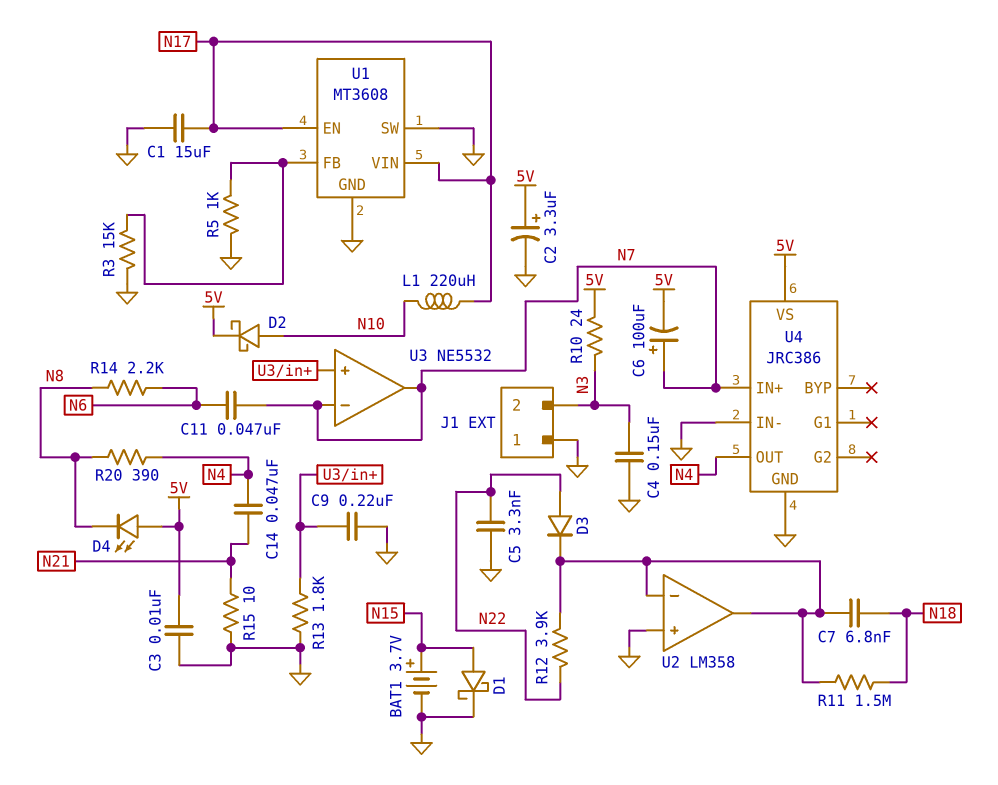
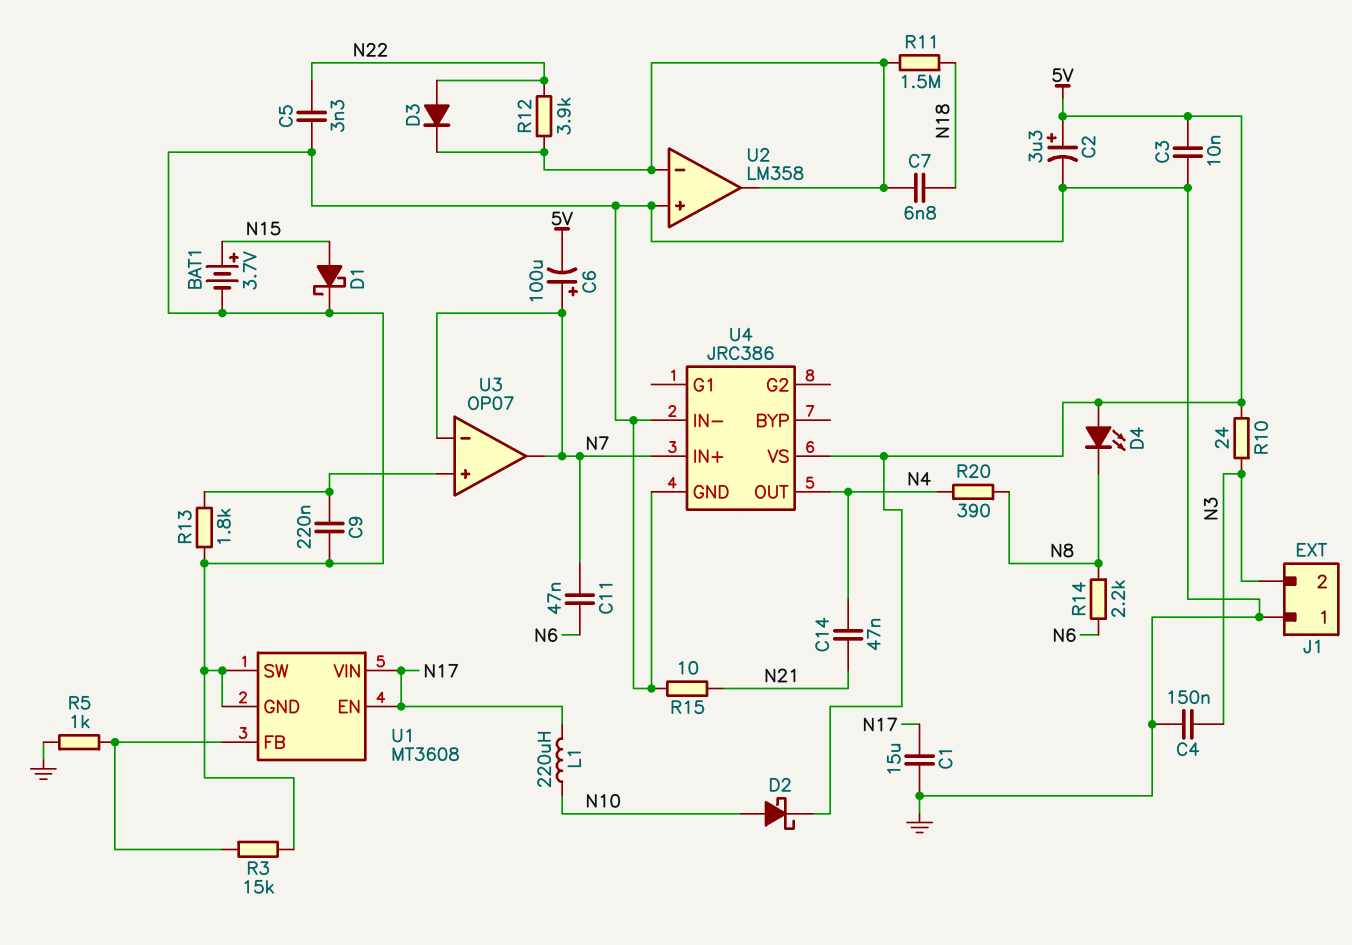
U3: NE5532 -> OP07

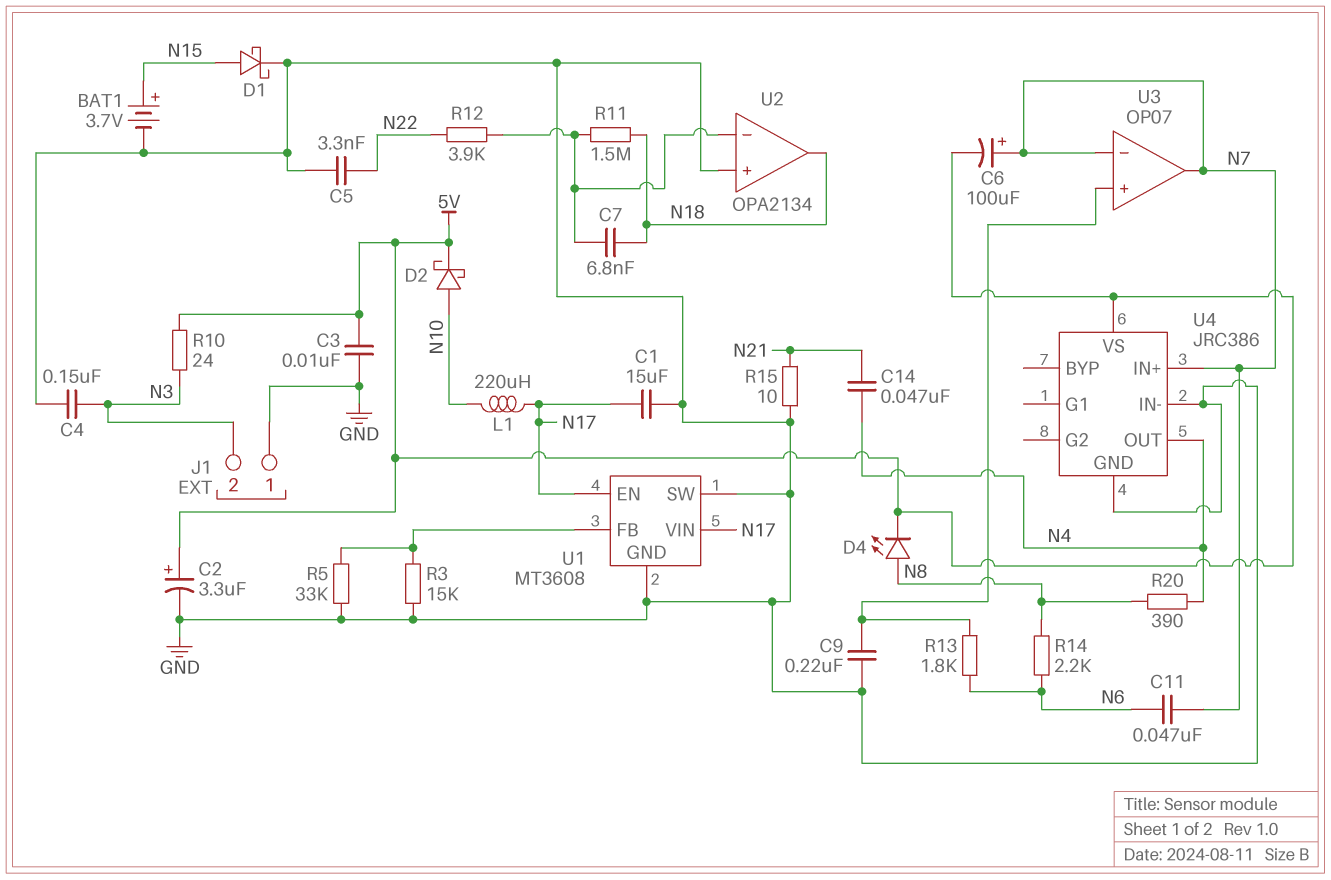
D3: diode (A N22, K U2/in-) -> none
D4: LED (A 5V, K N8) -> LED (A N8, K 5V)
R5: 1k (GND, U1/FB) -> 33k (GND, U1/FB)
R13: 1.8k (GND, U3/in+) -> 1.8k (N6, U3/in+)
U2: LM358 -> OPA2134
U2 pin out: U2/in- -> N18

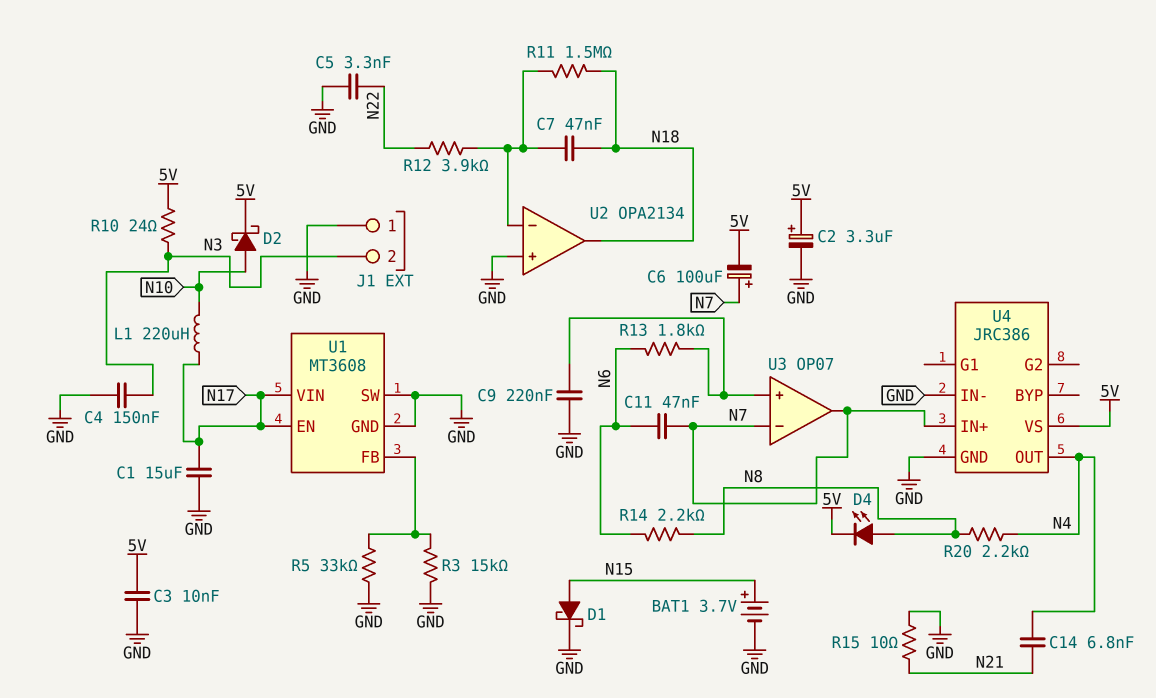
C7: 6.8nF (N18, U2/in-) -> 47nF (N18, U2/in-)
C14: 47nF (N4, N21) -> 6.8nF (N4, N21)
R20: 390 (N4, N8) -> 2.2k (N4, N8)

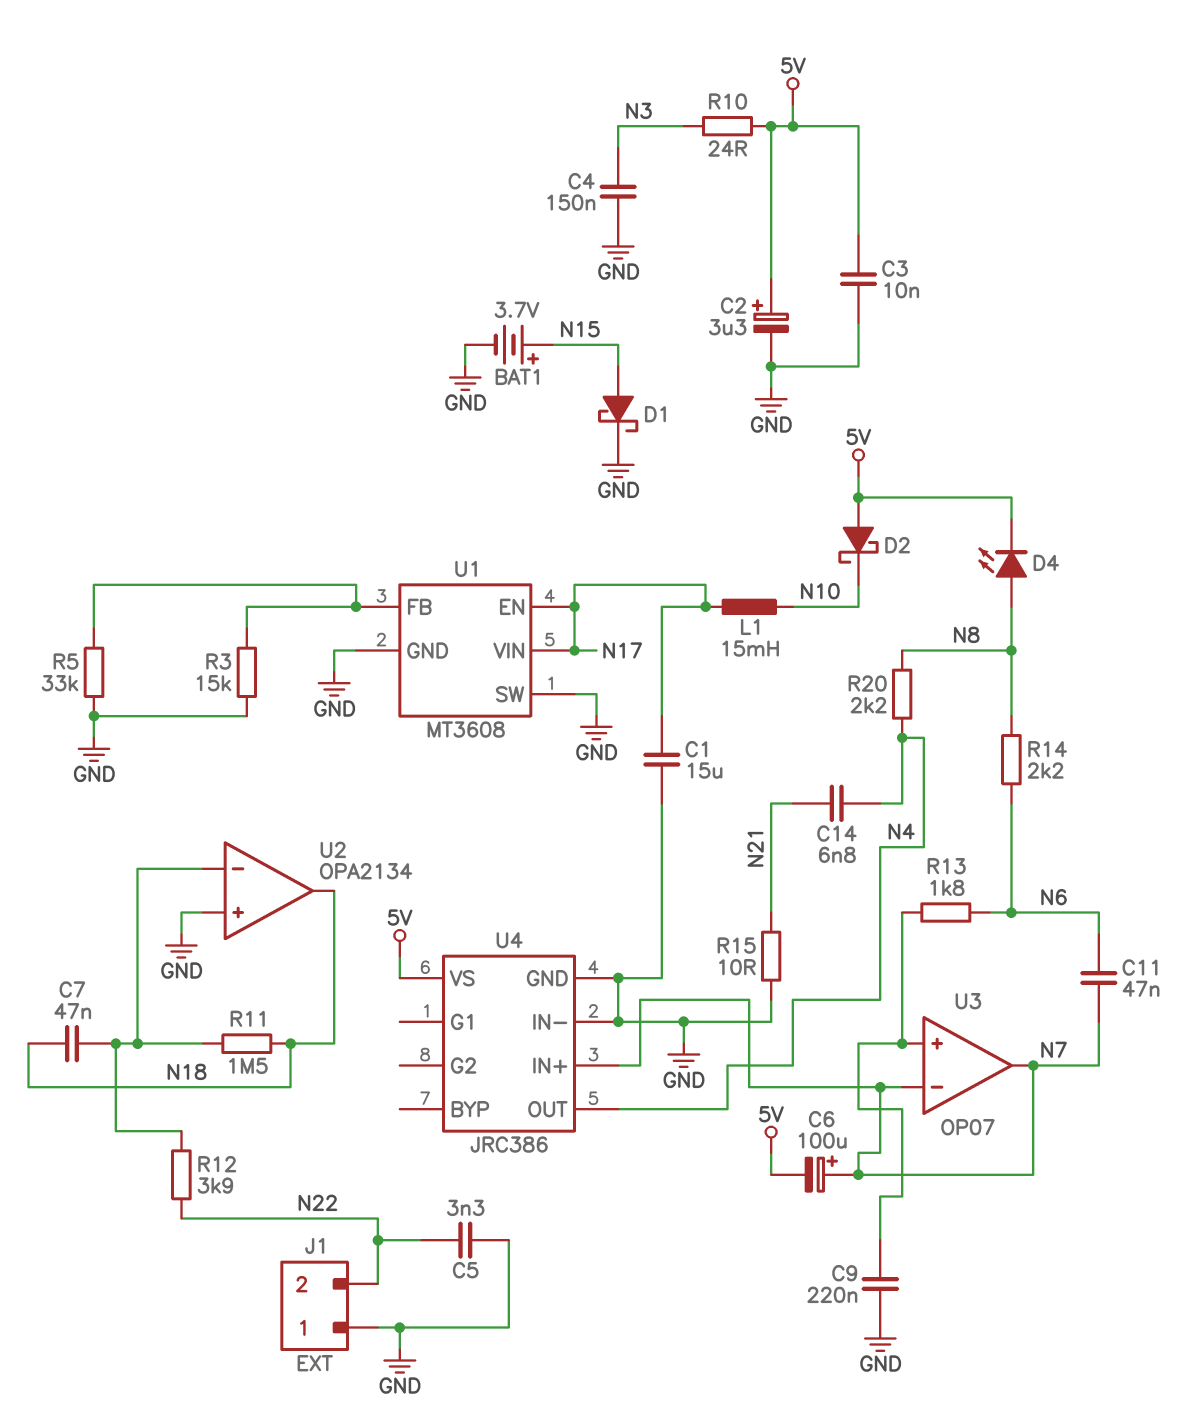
D2: schottky (A N10, K 5V) -> schottky (A 5V, K N10)
J1 pin 2: N3 -> N22
L1: 220uH (N10, N17) -> 15mH (N10, N17)

